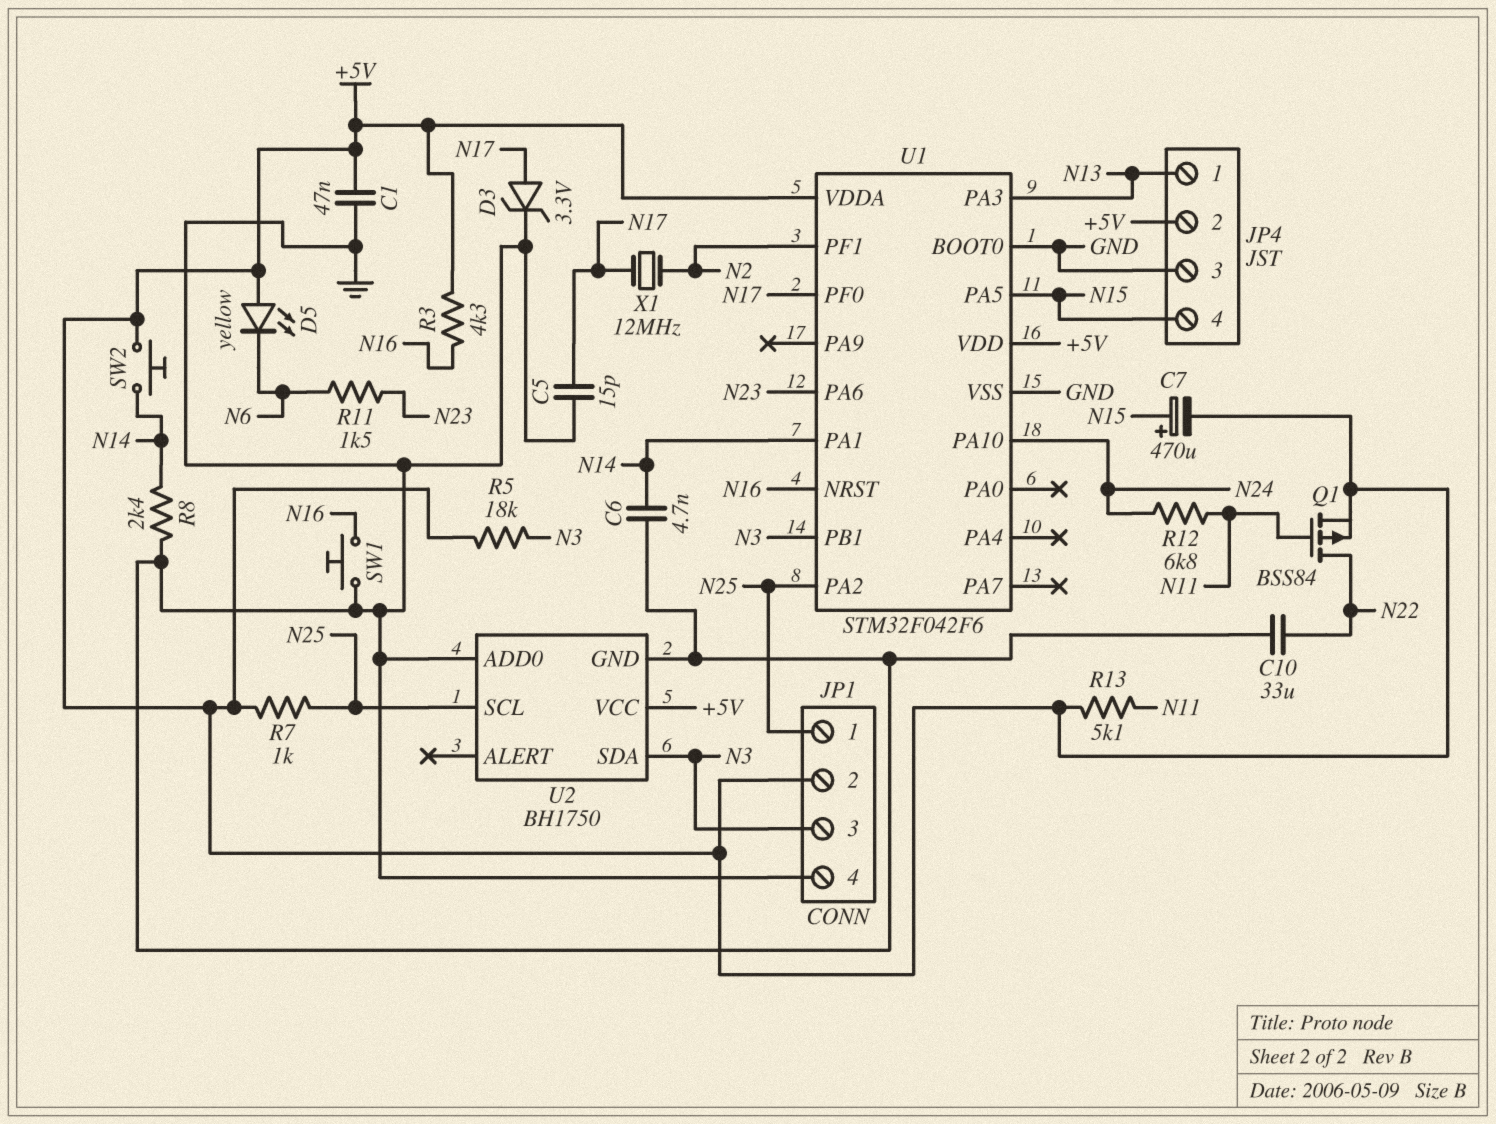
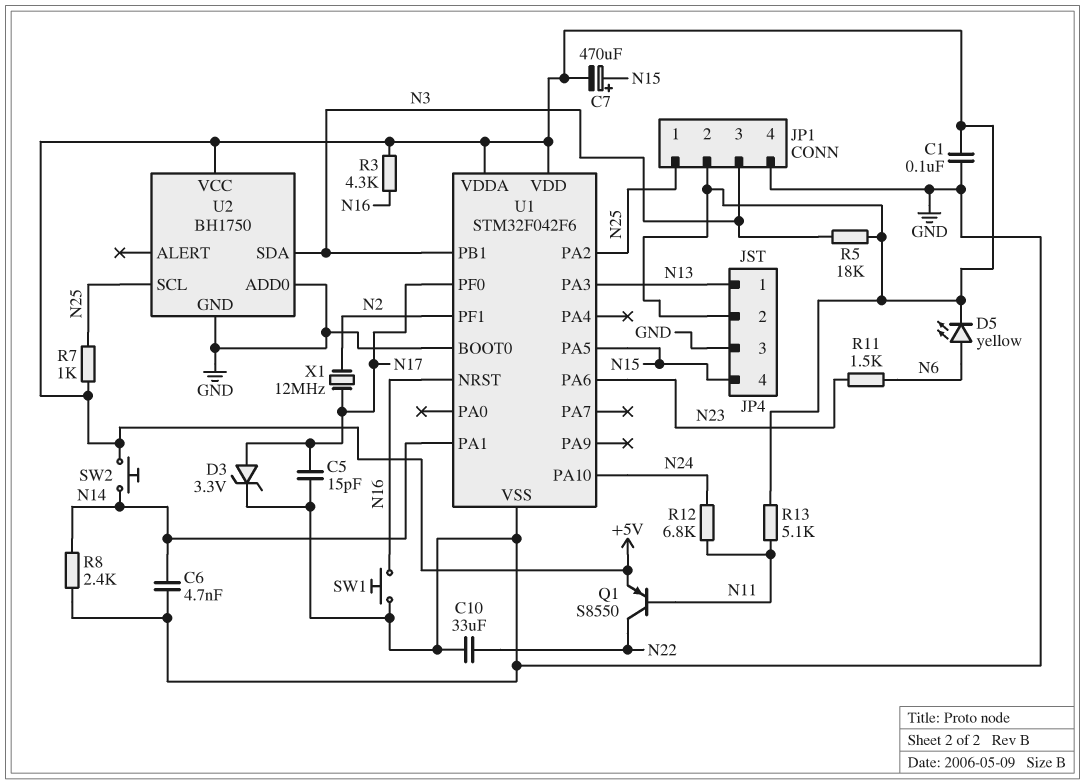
C1: 47nF (+5V, GND) -> 100nF (+5V, GND)
D5: LED yellow (A +5V, K N6) -> LED yellow (A N6, K +5V)
Q1: PMOS BSS84 (G N11, D N22, S +5V) -> PNP S8550 (B N11, C N22, E +5V)

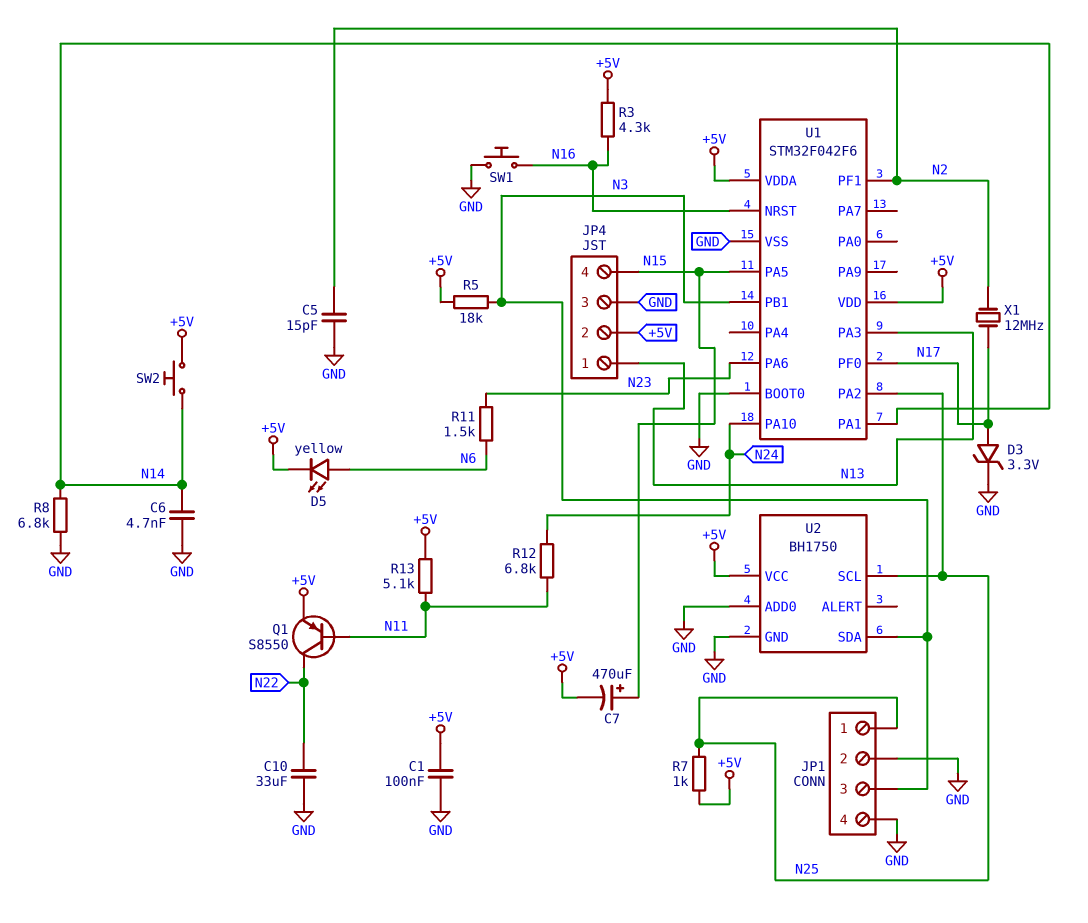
C5: 15pF (GND, N17) -> 15pF (GND, N2)
JP1 pin 2: +5V -> GND
R8: 2.4k (GND, N14) -> 6.8k (GND, N14)

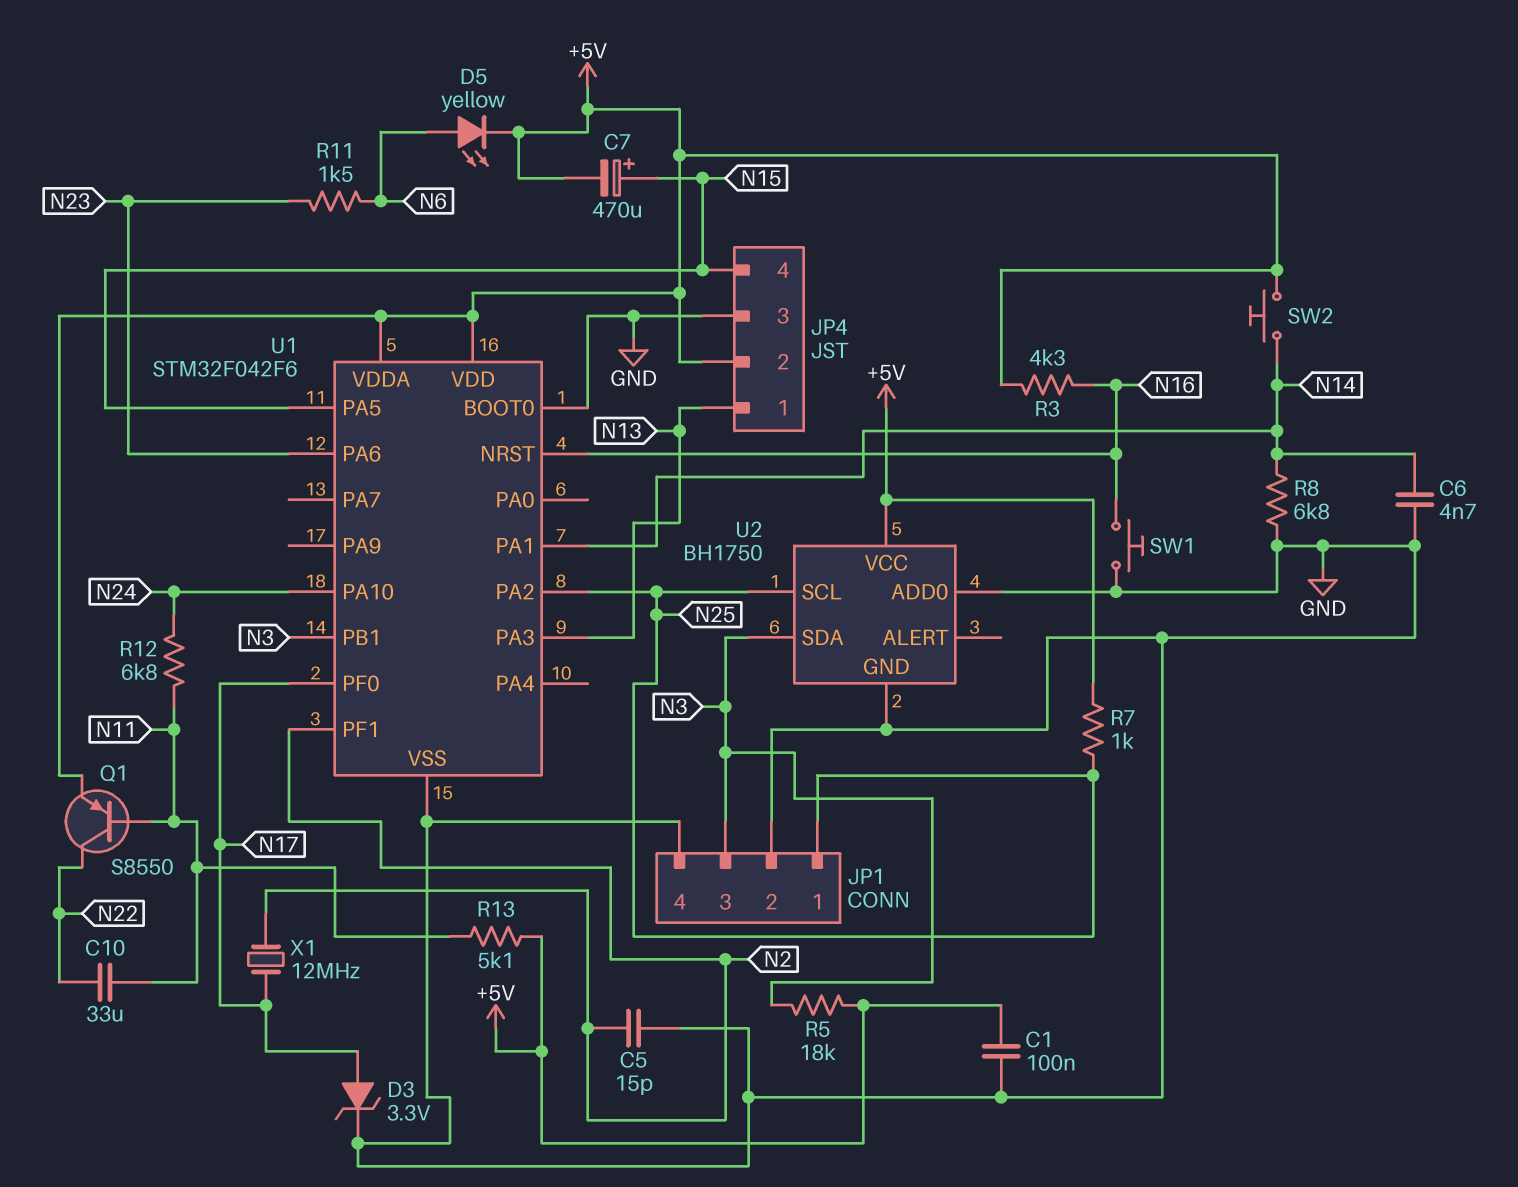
C10: 33uF (GND, N22) -> 33uF (N11, N22)

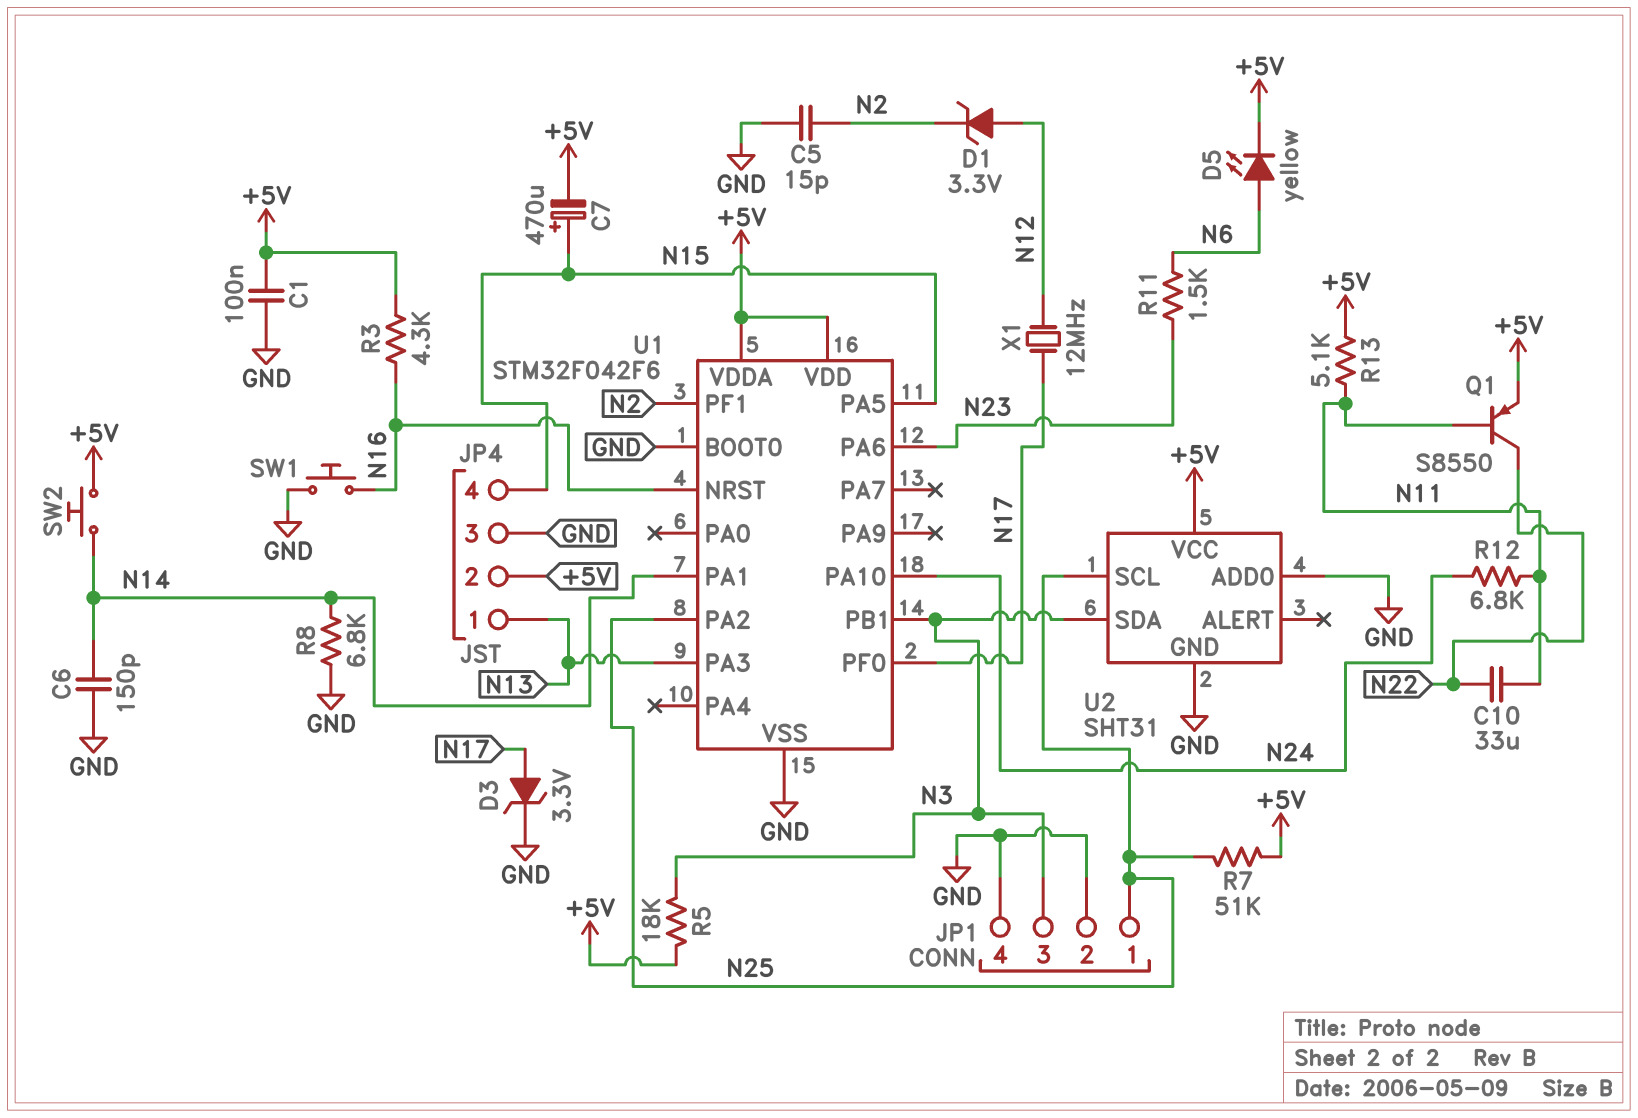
C6: 4.7nF (GND, N14) -> 150pF (GND, N14)
D1: none -> zener 3.3V (A N12, K N2)
R7: 1k (+5V, N25) -> 51k (+5V, N25)
U2: BH1750 -> SHT31
X1: 12MHz (N2, N17) -> 12MHz (N12, N17)

